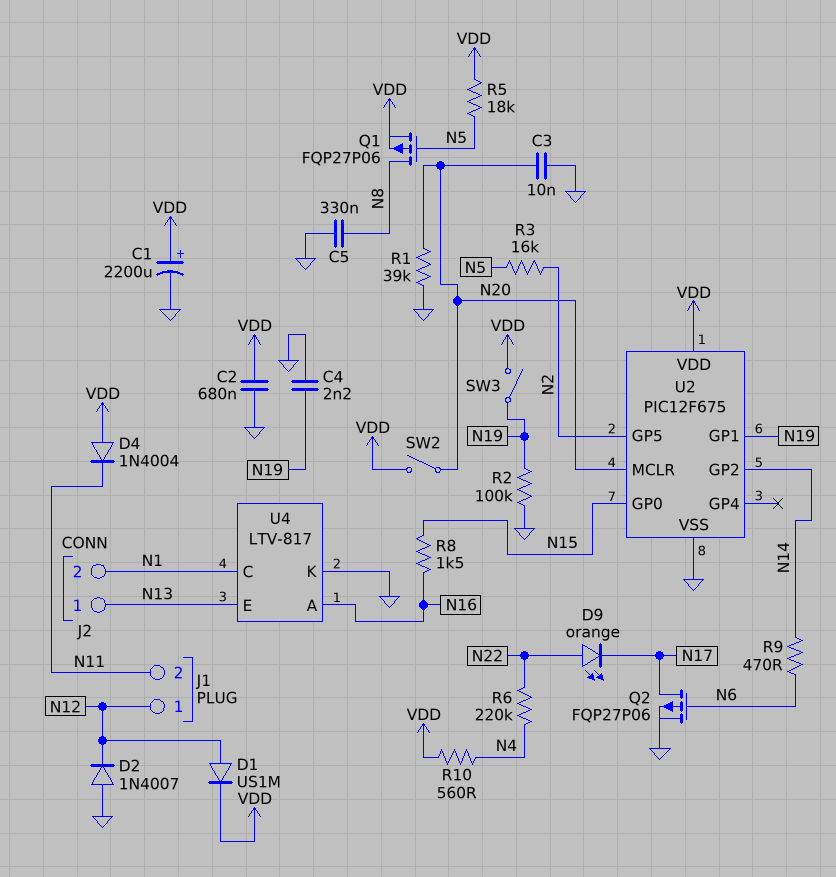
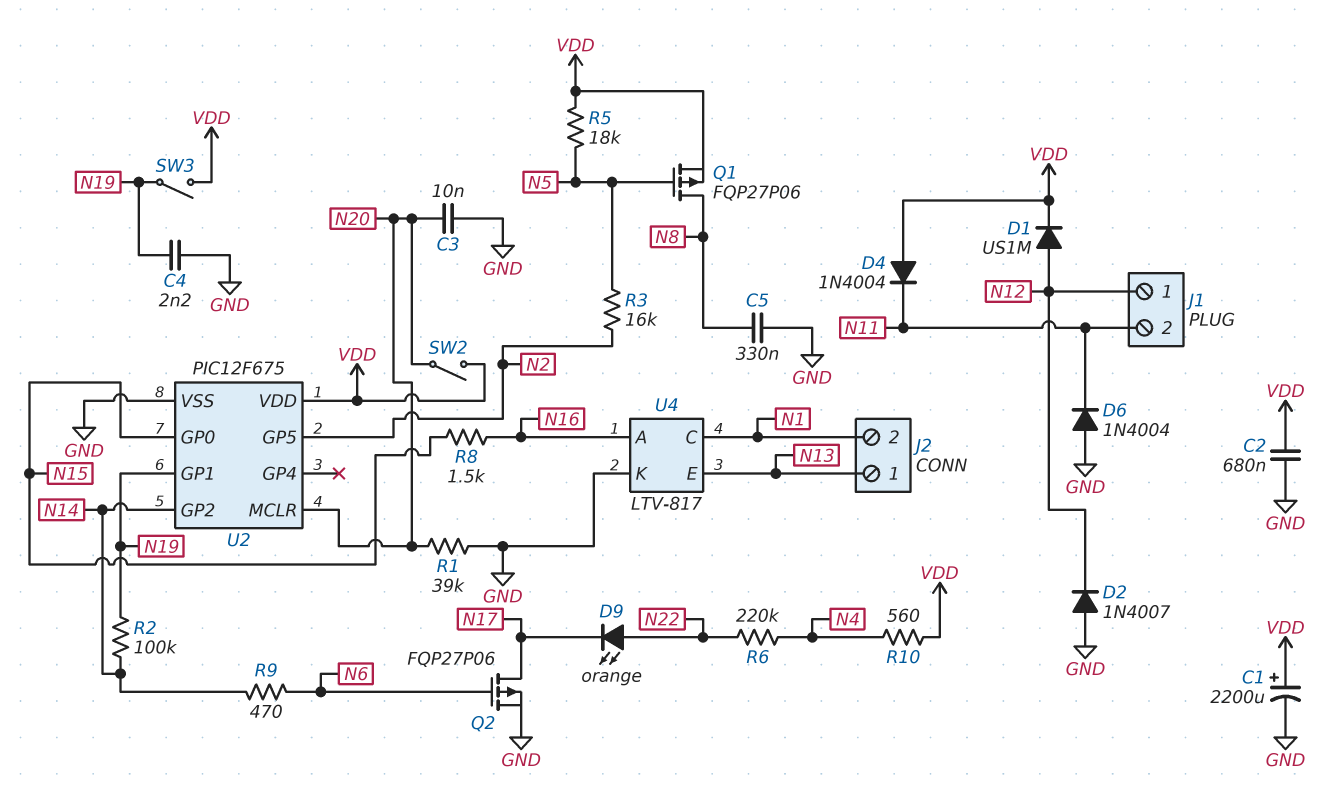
D6: none -> diode 1N4004 (A GND, K N11)
R2: 100k (GND, N19) -> 100k (N14, N19)

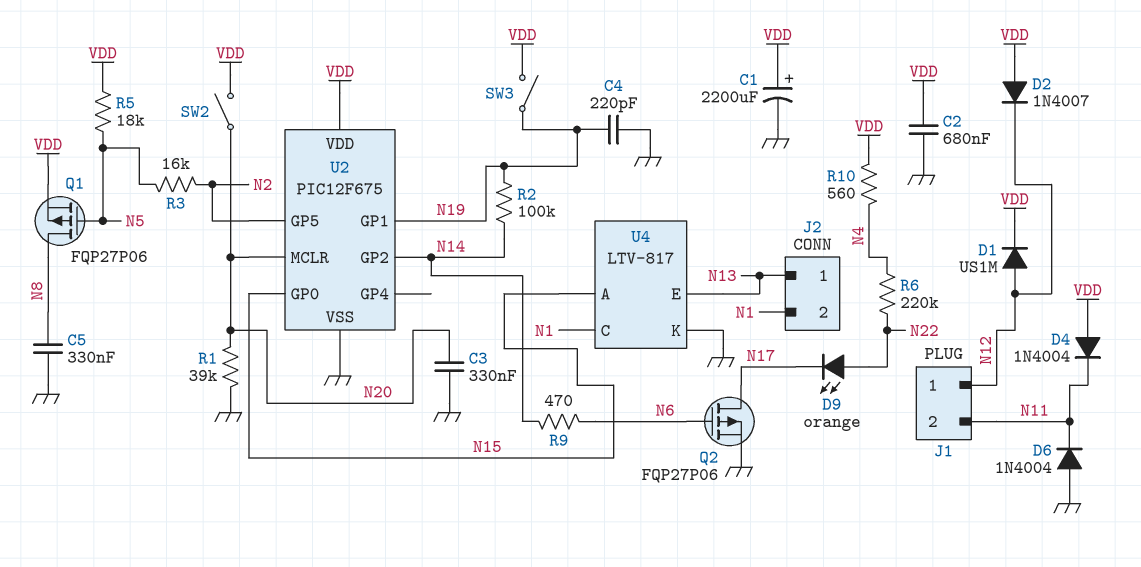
C3: 10nF (GND, N20) -> 330nF (GND, N20)
C4: 2.2nF (GND, N19) -> 220pF (GND, N19)
D2: diode 1N4007 (A GND, K N12) -> diode 1N4007 (A VDD, K N12)
R8: 1.5k (N15, N16) -> none
U4 pin A: N16 -> N15

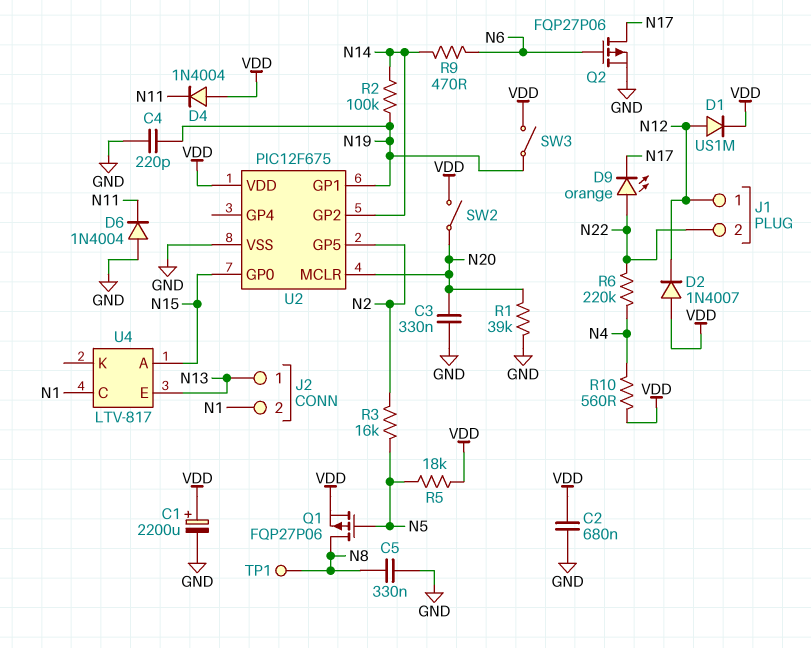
J1 pin 2: N11 -> N22
TP1: none -> test point (N8)
U4 pin K: GND -> none

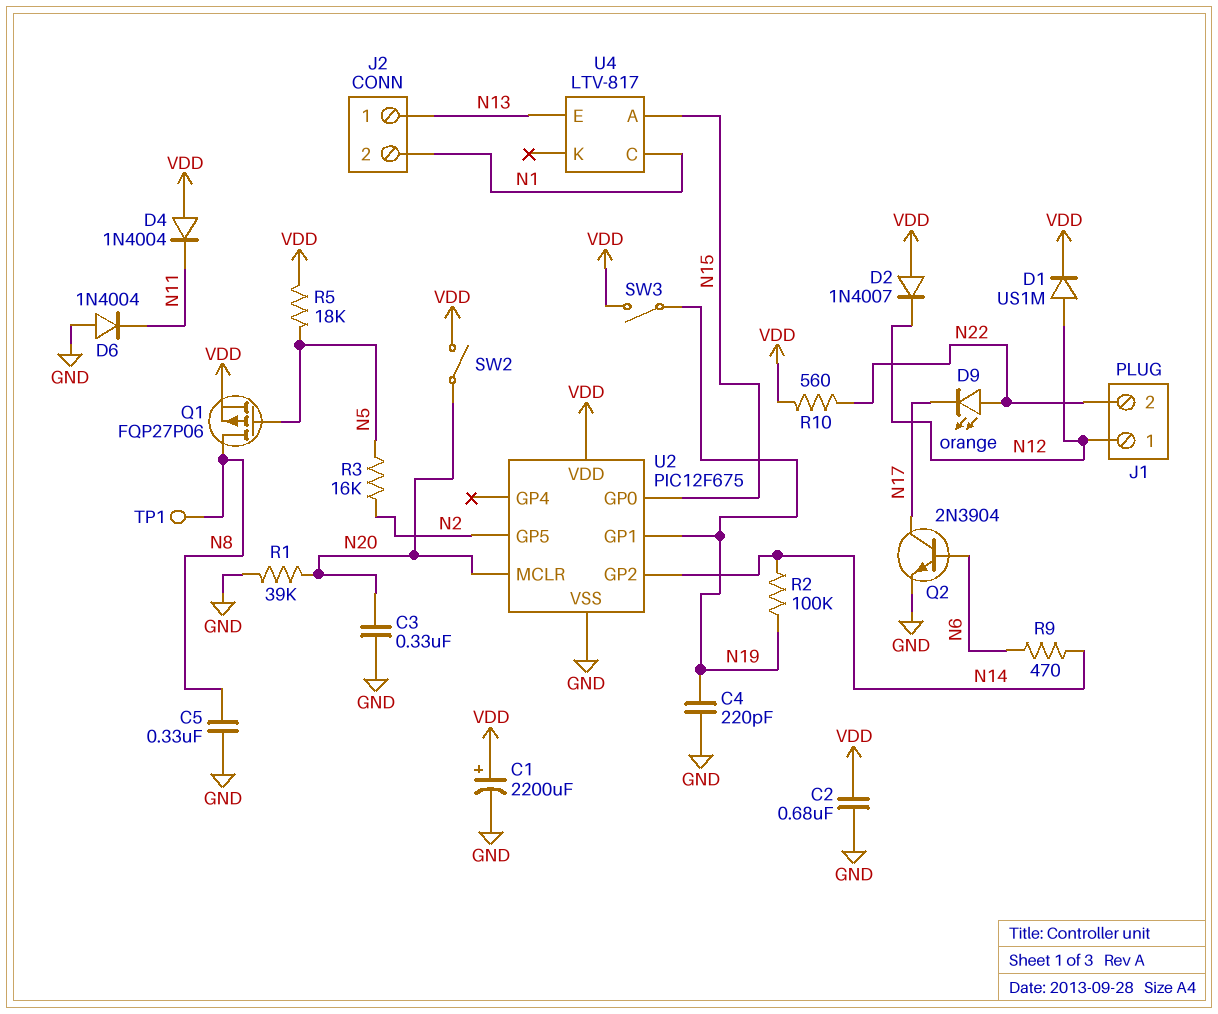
Q2: PMOS FQP27P06 (G N6, D N17, S GND) -> NPN 2N3904 (B N6, C N17, E GND)
R6: 220k (N4, N22) -> none
R10: 560 (N4, VDD) -> 560 (N22, VDD)

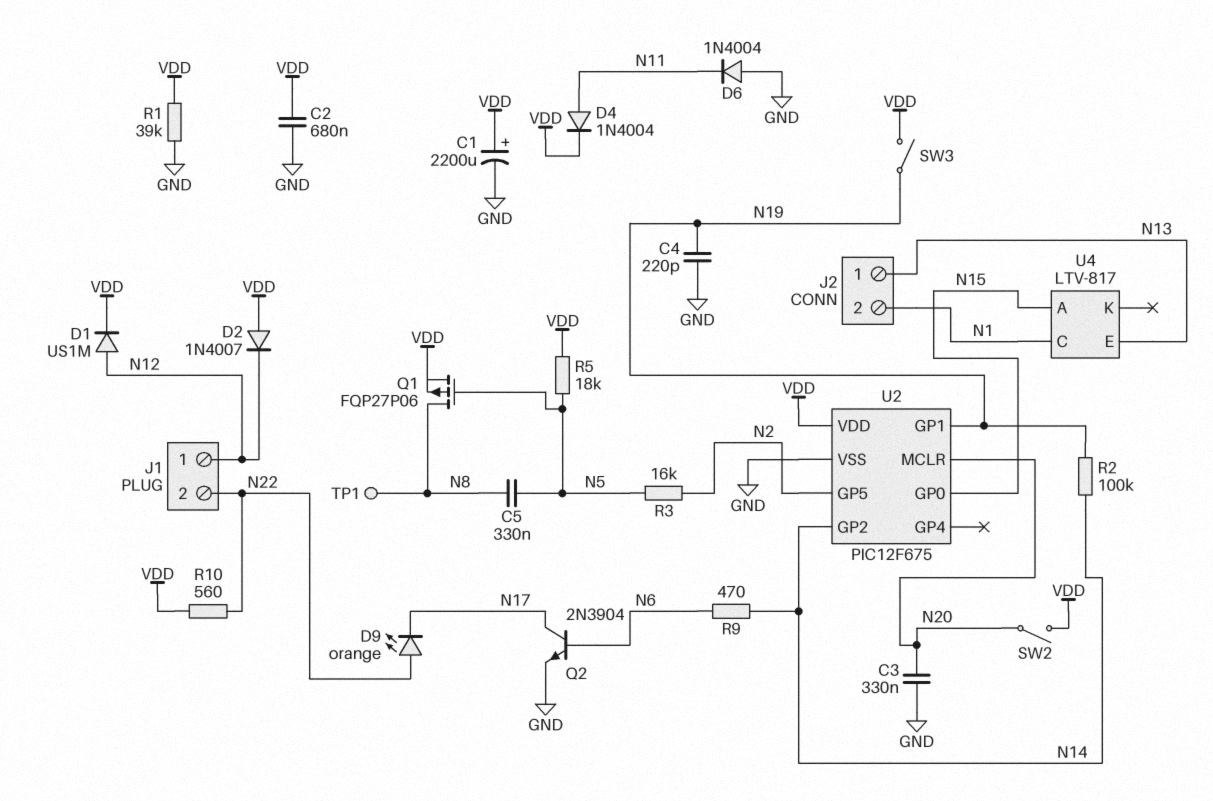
C5: 330nF (GND, N8) -> 330nF (N5, N8)
D4: diode 1N4004 (A VDD, K N11) -> diode 1N4004 (A N11, K VDD)
R1: 39k (GND, N20) -> 39k (GND, VDD)

